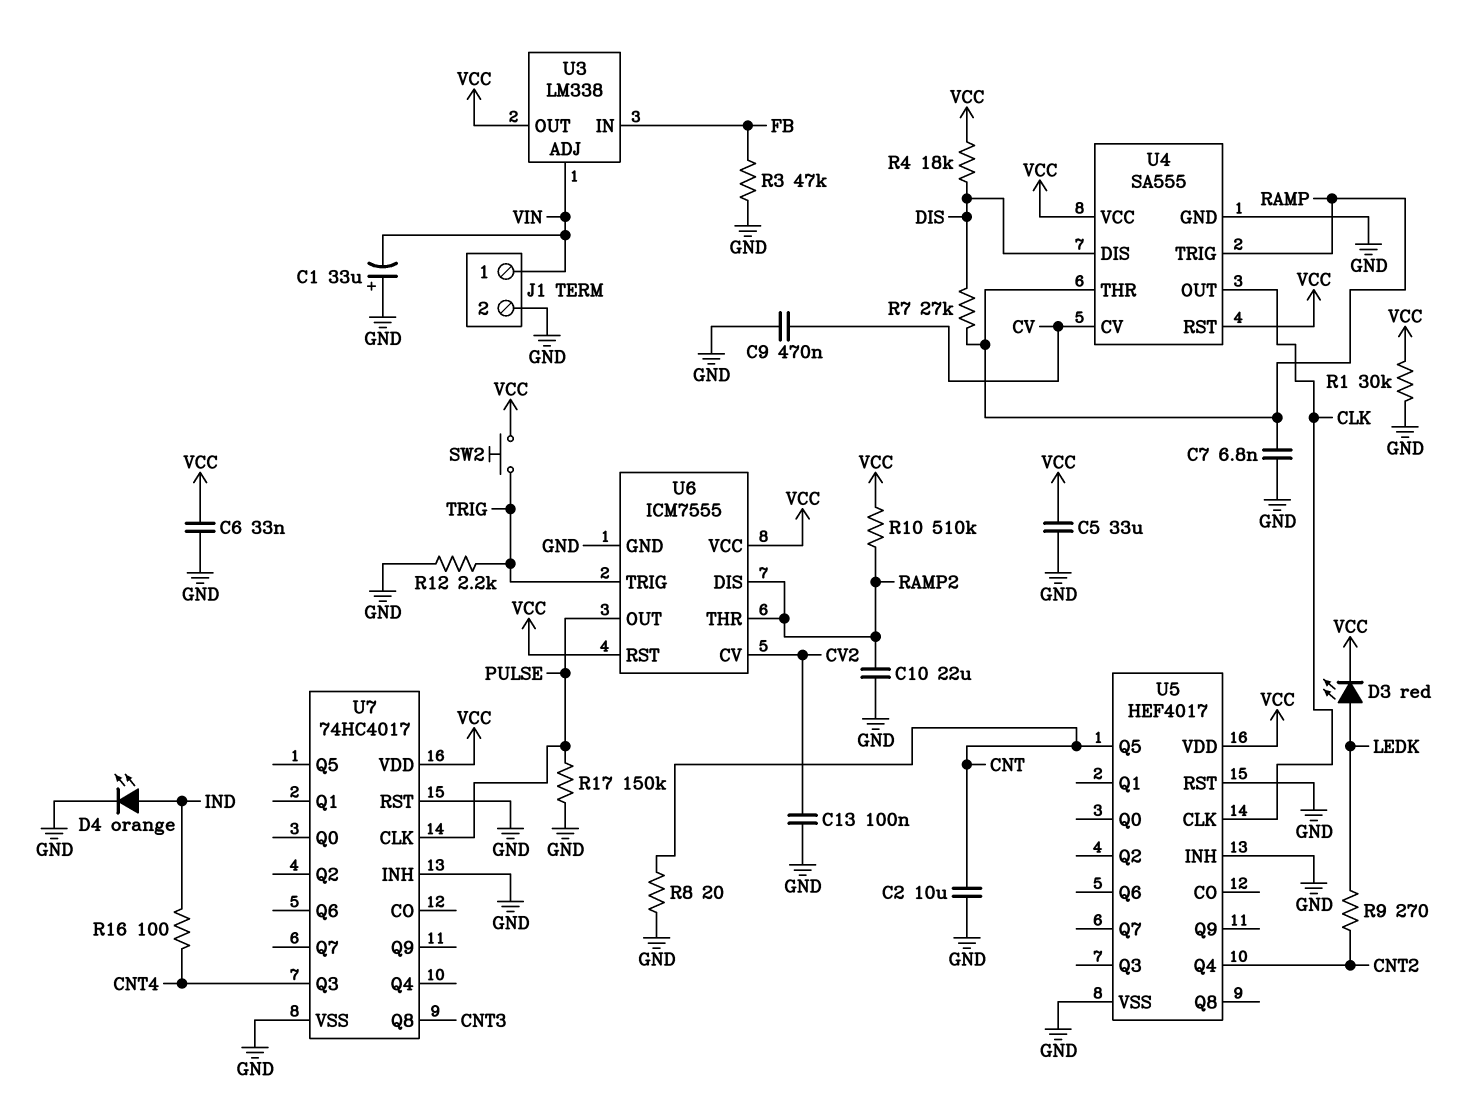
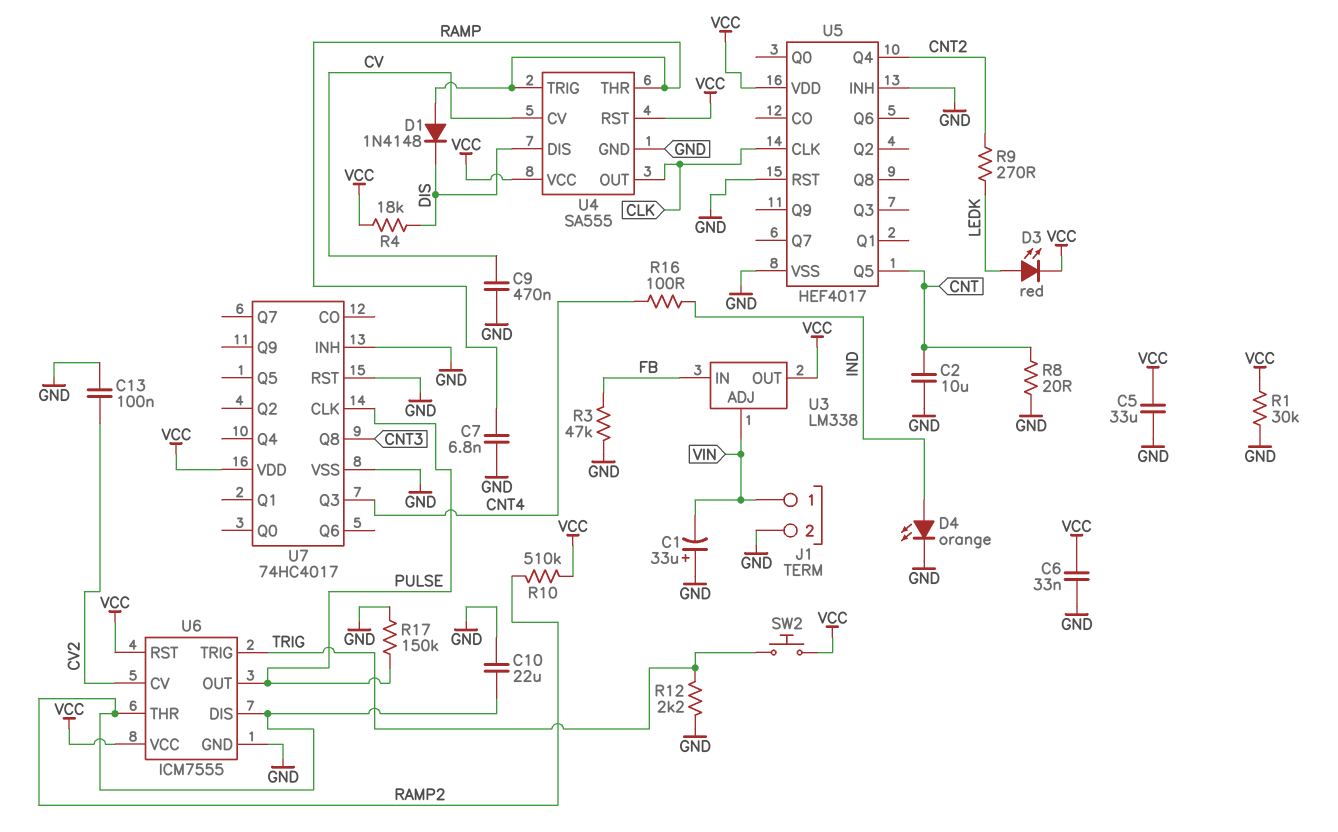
D1: none -> diode 1N4148 (A RAMP, K DIS)
R7: 27k (DIS, RAMP) -> none

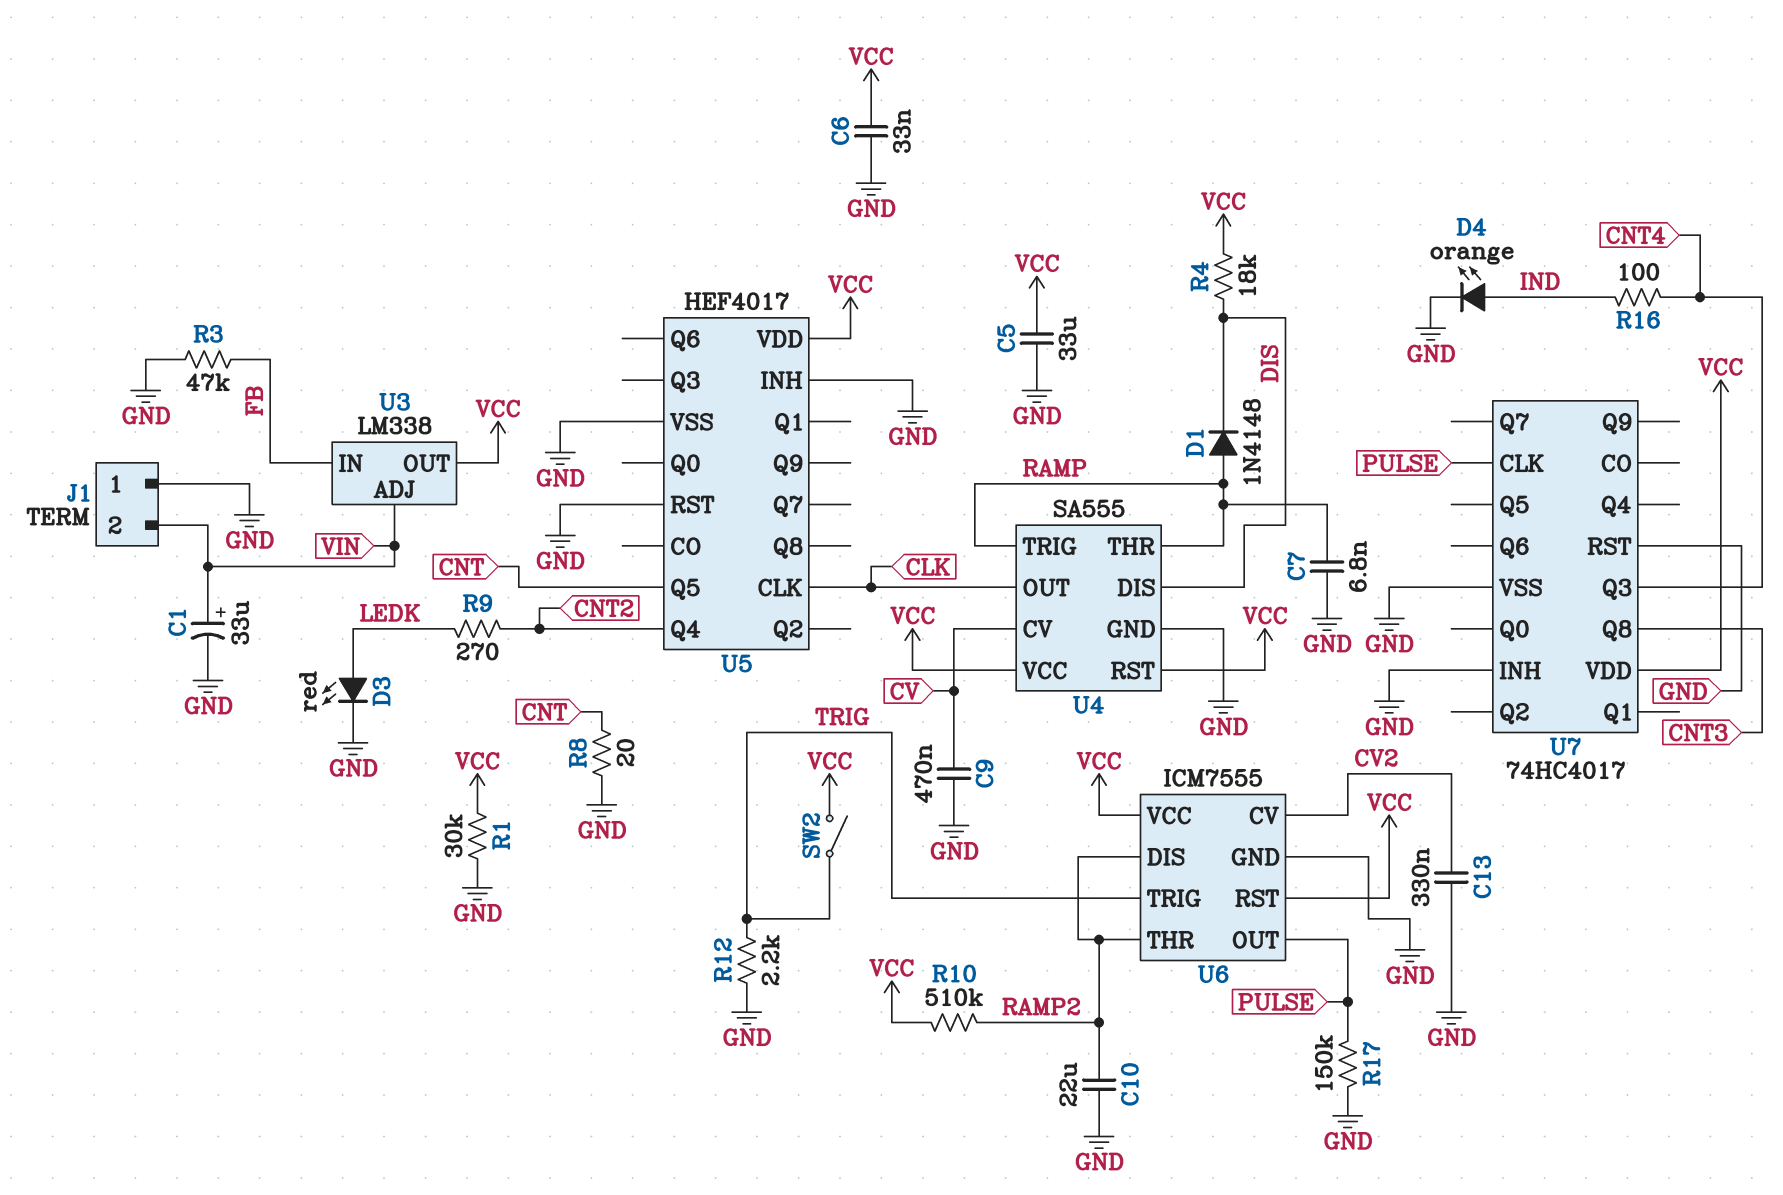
C1: 33uF (plus GND, minus VIN) -> 33uF (plus VIN, minus GND)
C2: 10uF (CNT, GND) -> none
C13: 100nF (CV2, GND) -> 330nF (CV2, GND)
D3: LED red (A LEDK, K VCC) -> LED red (A LEDK, K GND)
J1 pin 1: VIN -> GND
J1 pin 2: GND -> VIN
SW2: button (TRIG, VCC) -> switch (TRIG, VCC)

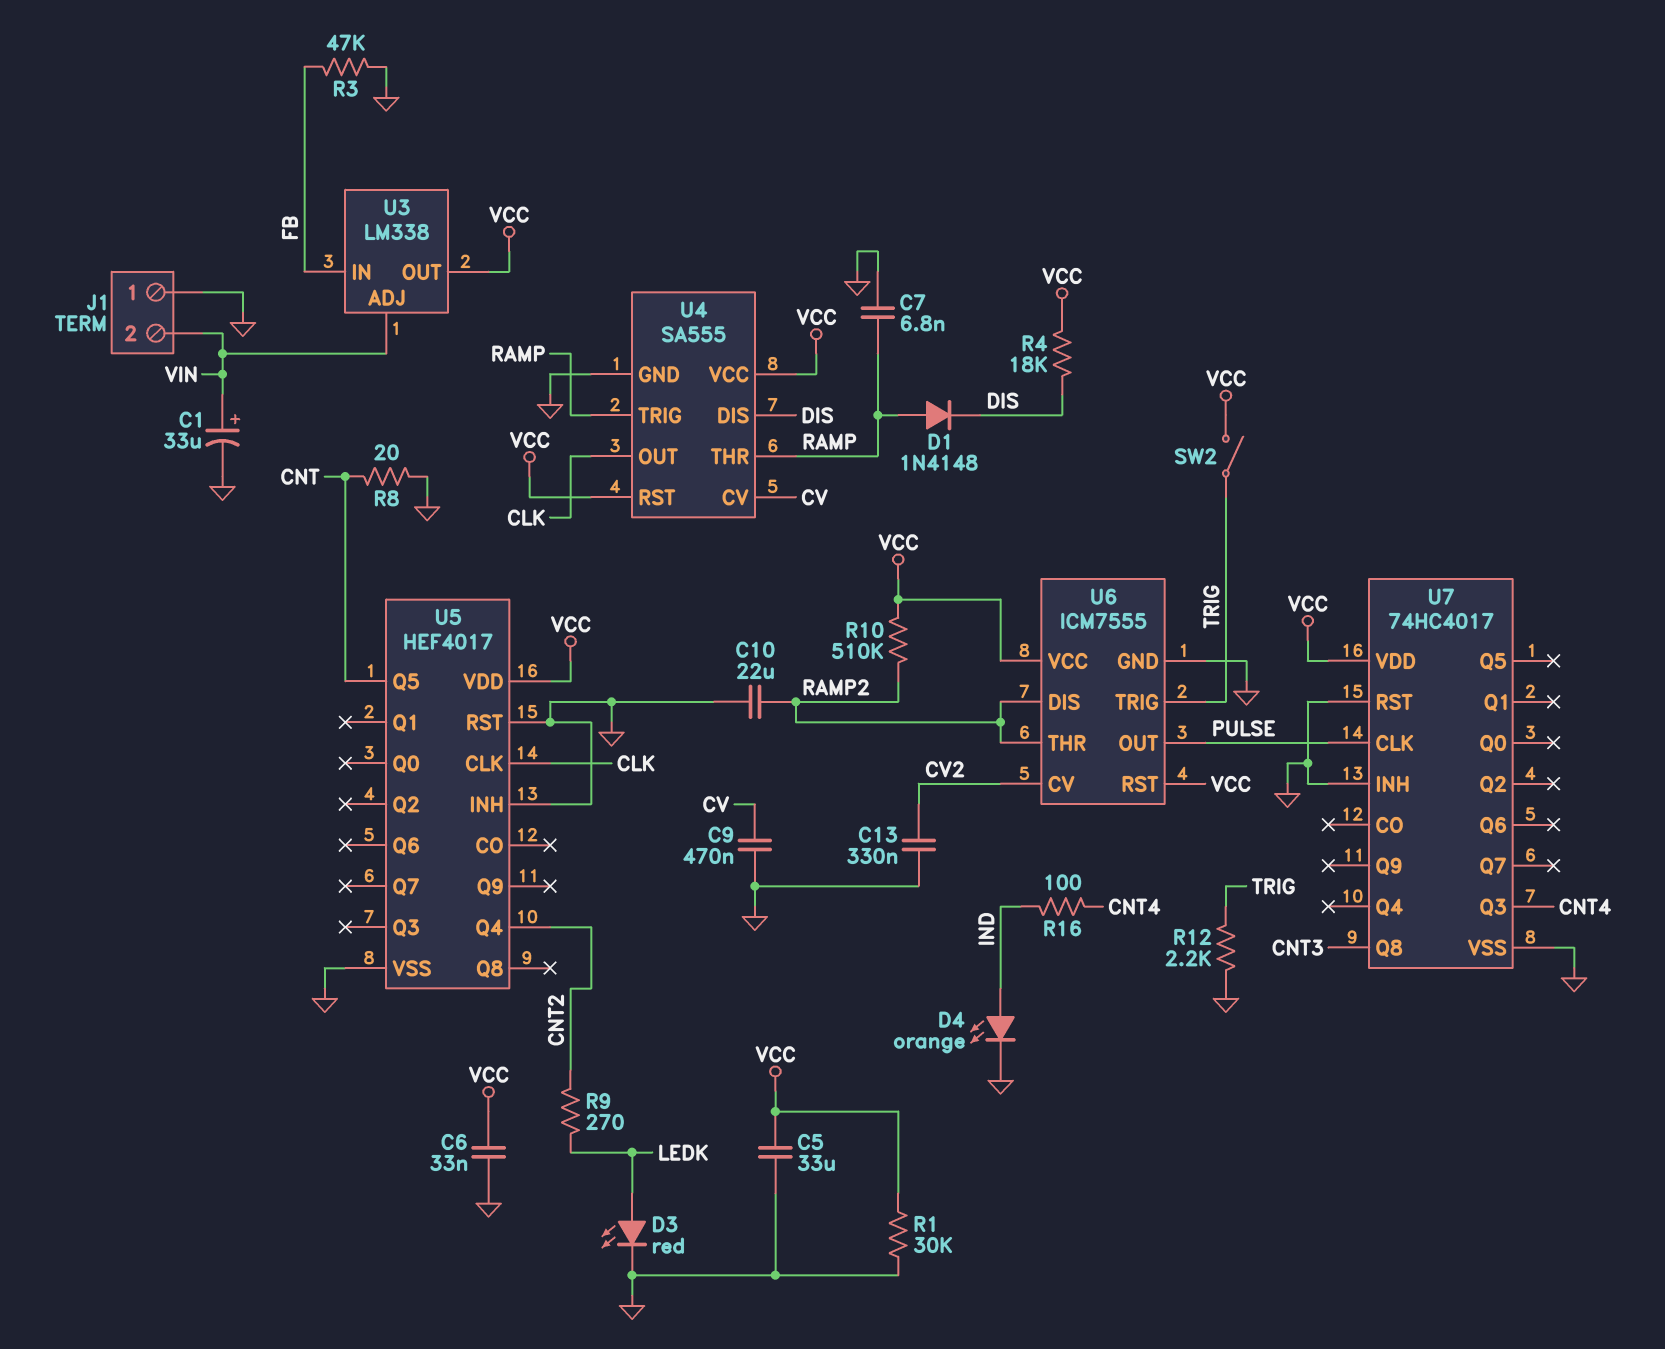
R17: 150k (GND, PULSE) -> none

